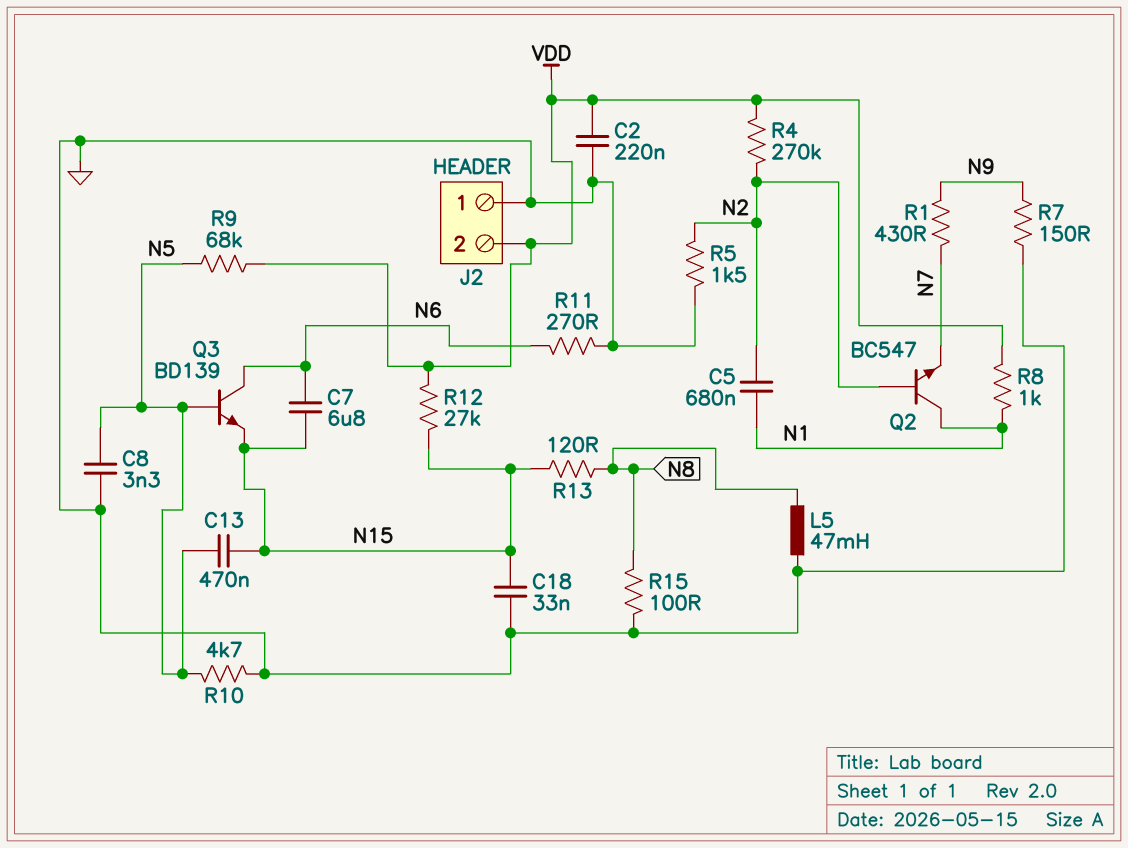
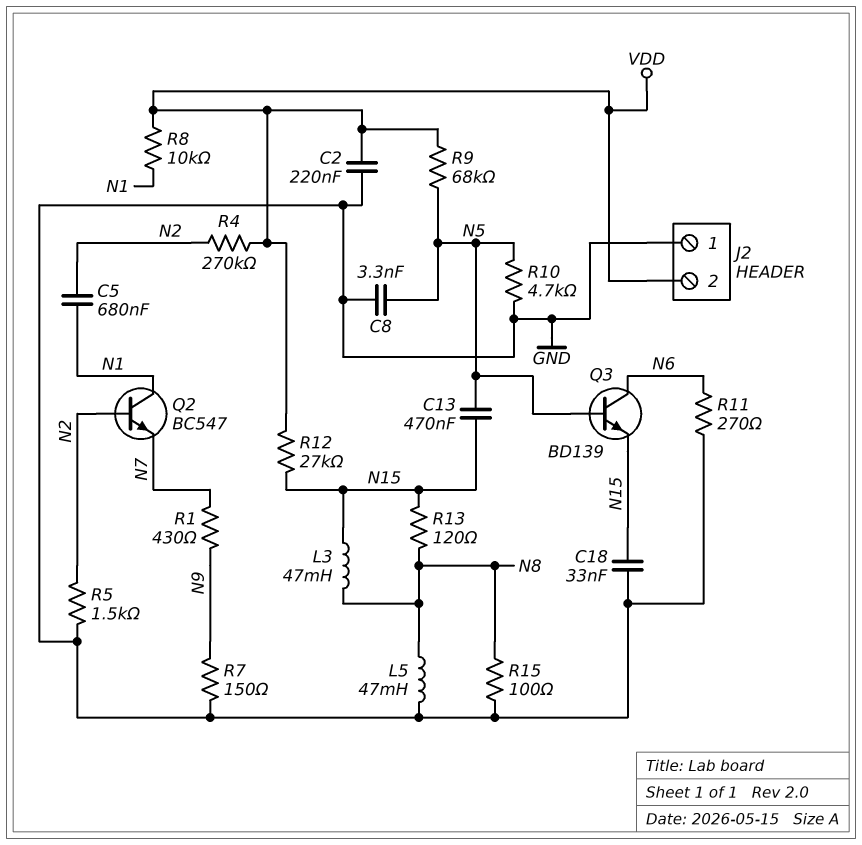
C7: 6.8uF (N6, N15) -> none
L3: none -> 47mH (N8, N15)
R8: 1k (N1, VDD) -> 10k (N1, VDD)

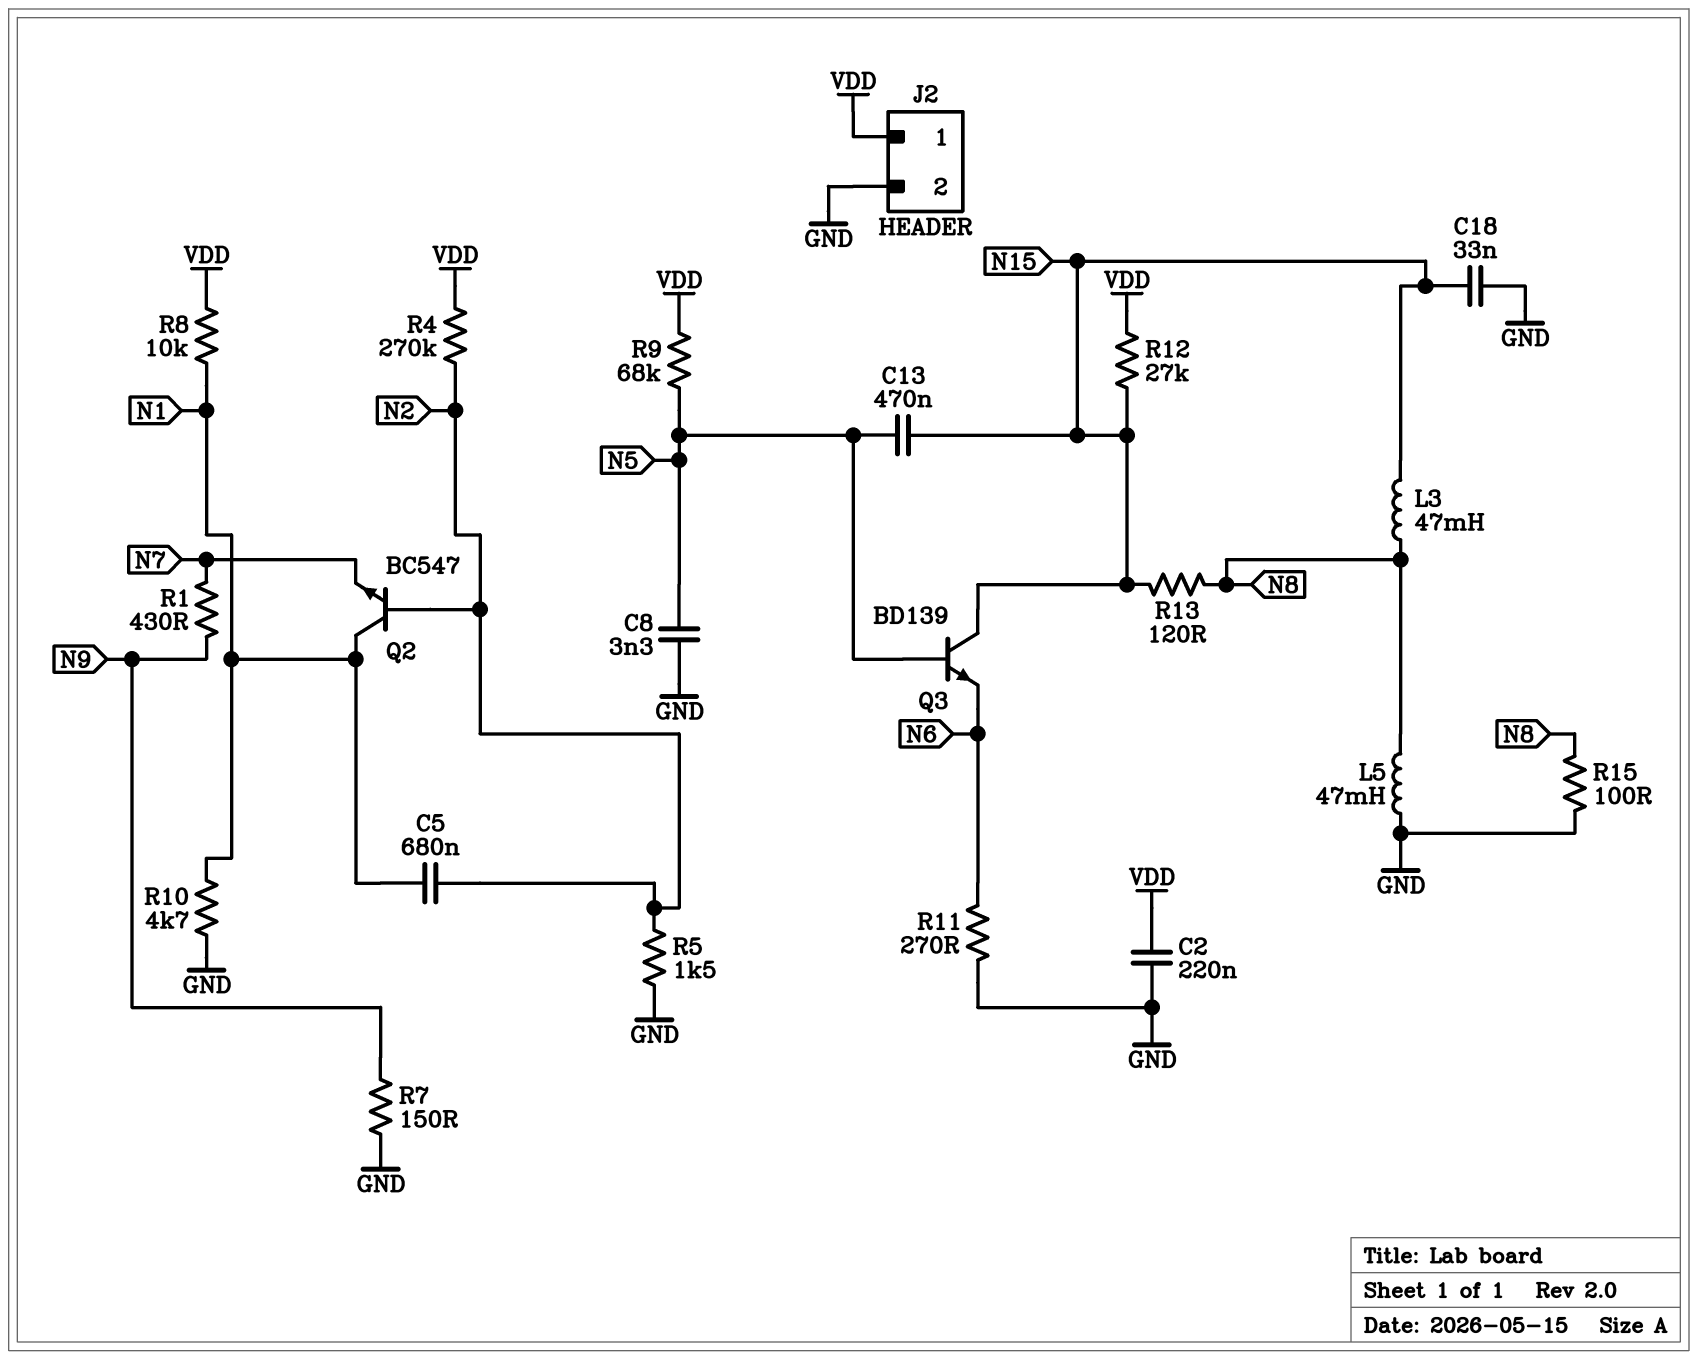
J2 pin 1: GND -> VDD
J2 pin 2: VDD -> GND
Q3: NPN BD139 (B N5, C N6, E N15) -> NPN BD139 (B N5, C N15, E N6)
R10: 4.7k (GND, N5) -> 4.7k (GND, N1)

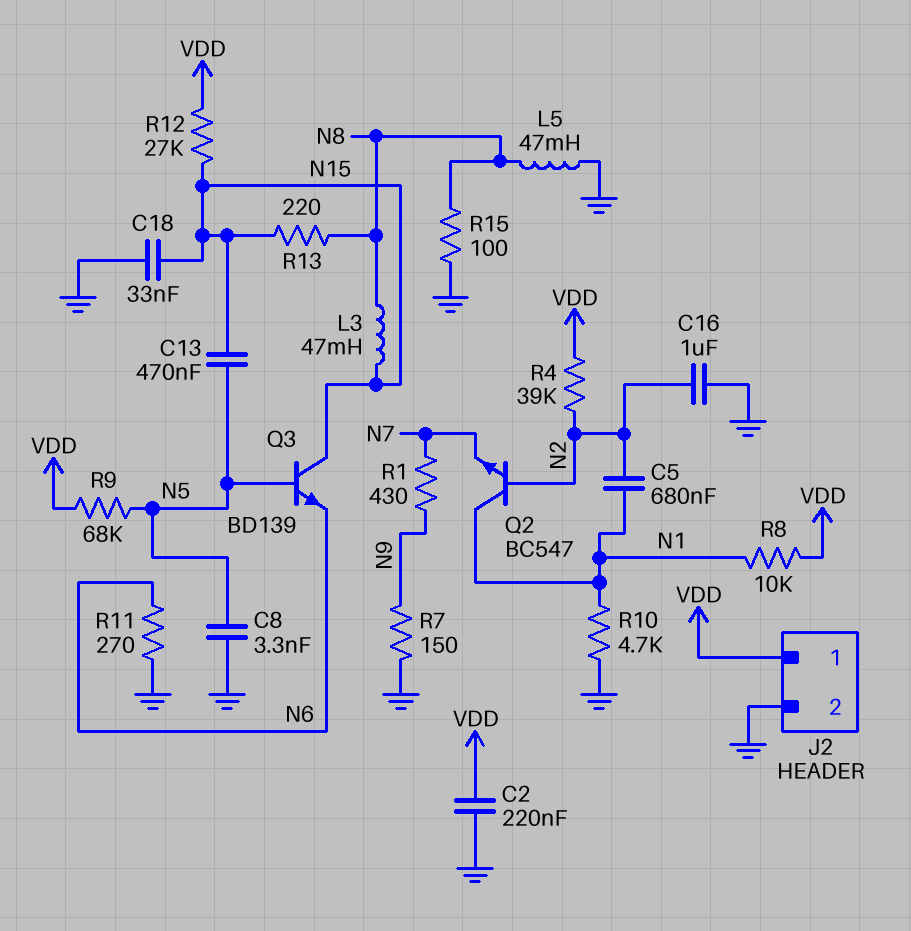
C16: none -> 1uF (GND, N2)
R4: 270k (N2, VDD) -> 39k (N2, VDD)
R5: 1.5k (GND, N2) -> none
R13: 120 (N8, N15) -> 220 (N8, N15)

